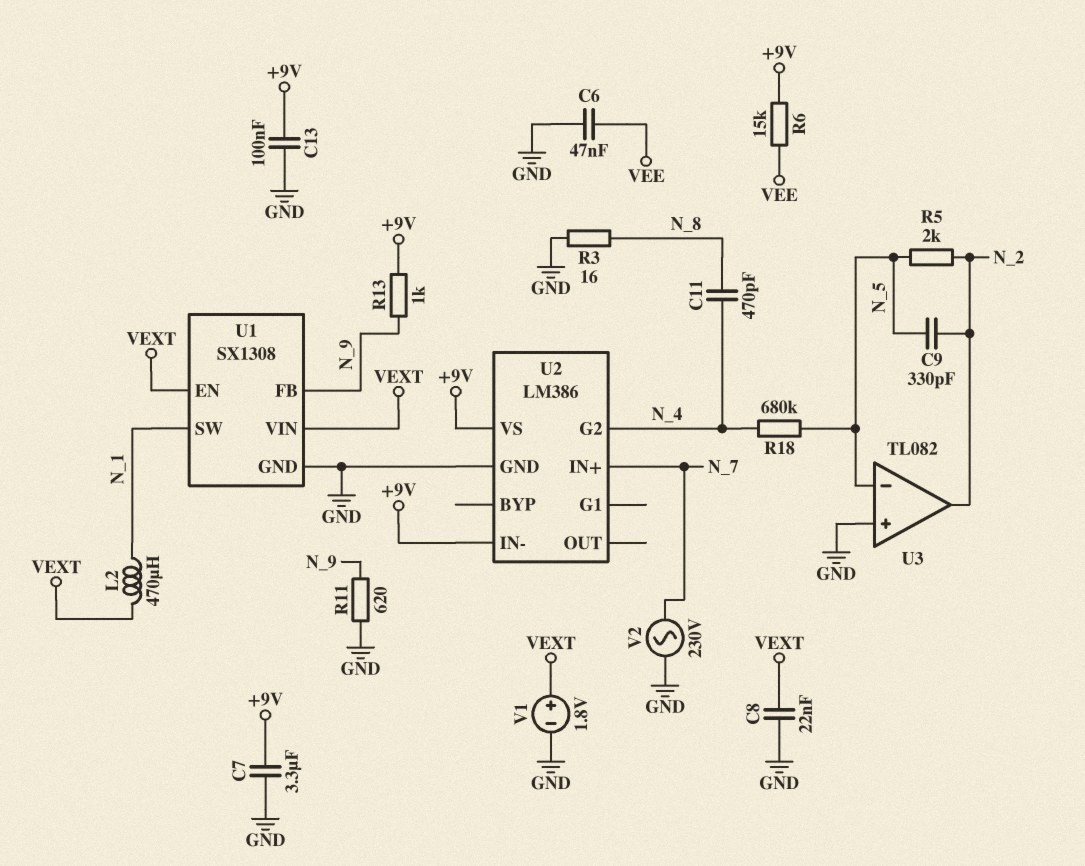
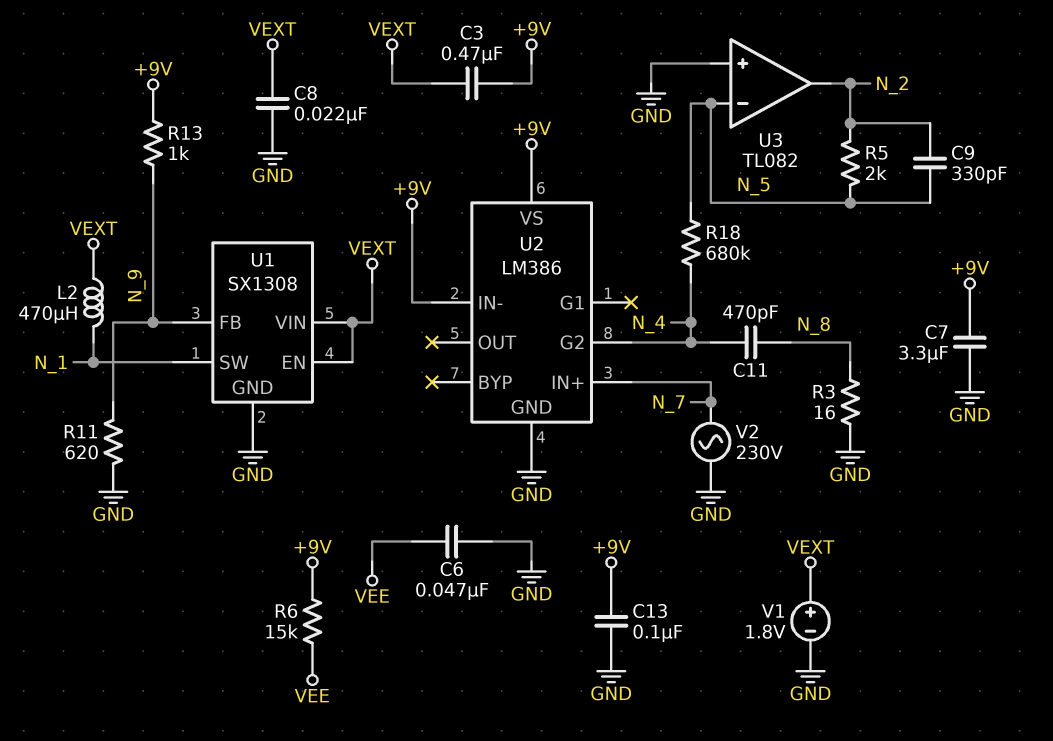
C3: none -> 470nF (+9V, VEXT)

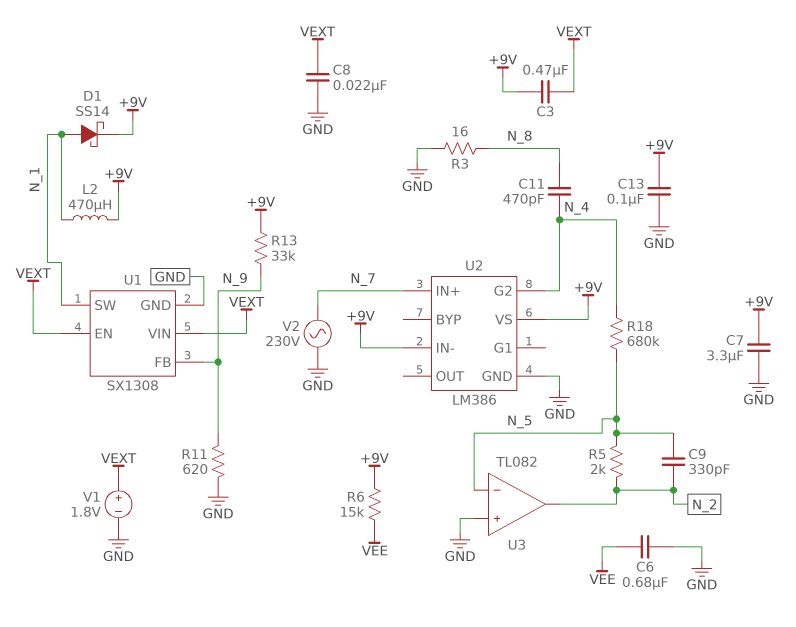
C6: 47nF (GND, VEE) -> 680nF (GND, VEE)
D1: none -> schottky SS14 (A N_1, K +9V)
L2: 470uH (N_1, VEXT) -> 470uH (+9V, N_1)
R13: 1k (+9V, N_9) -> 33k (+9V, N_9)

